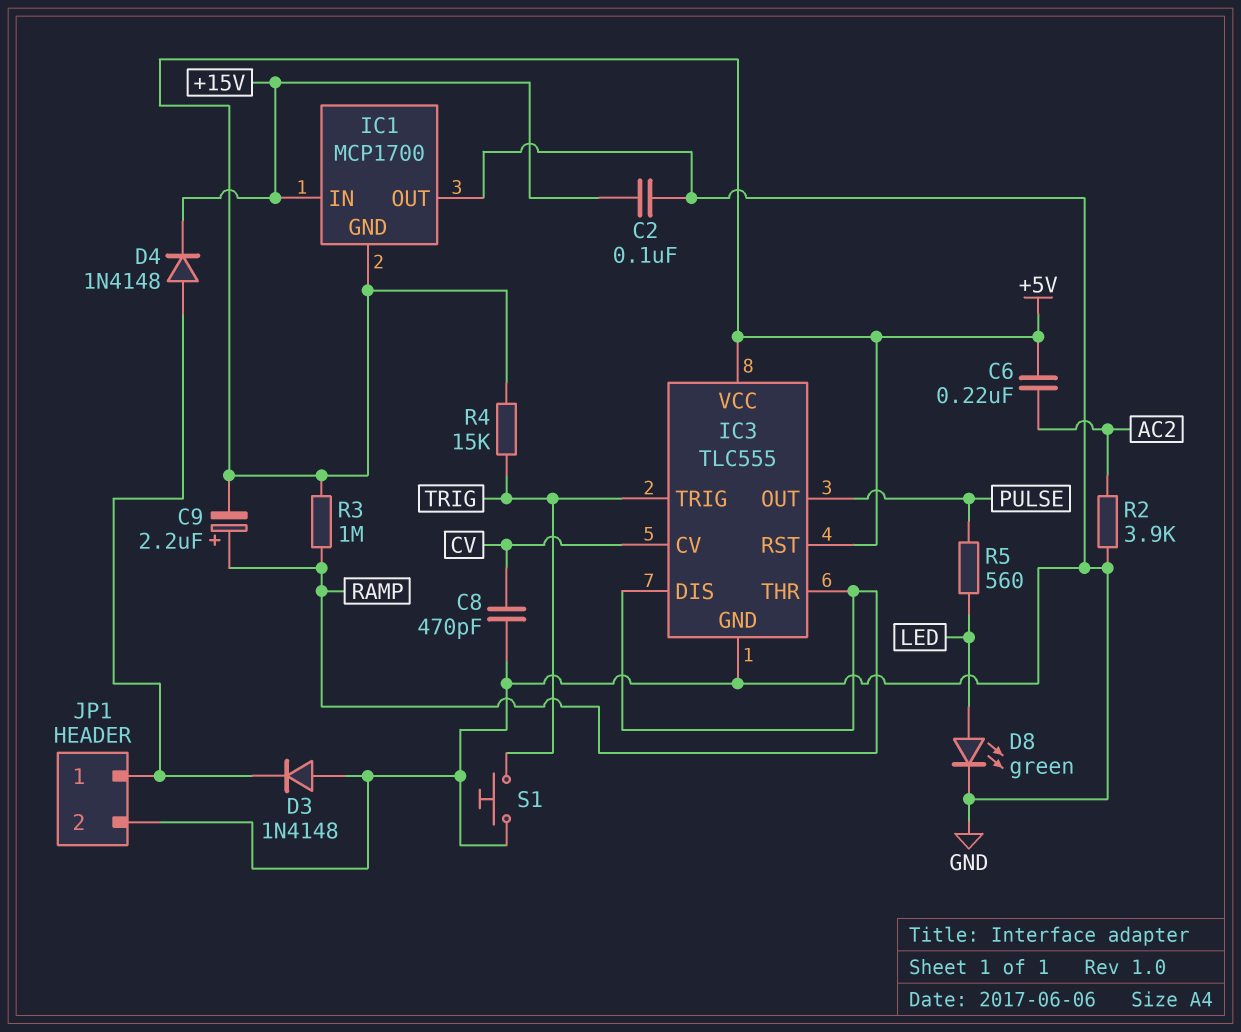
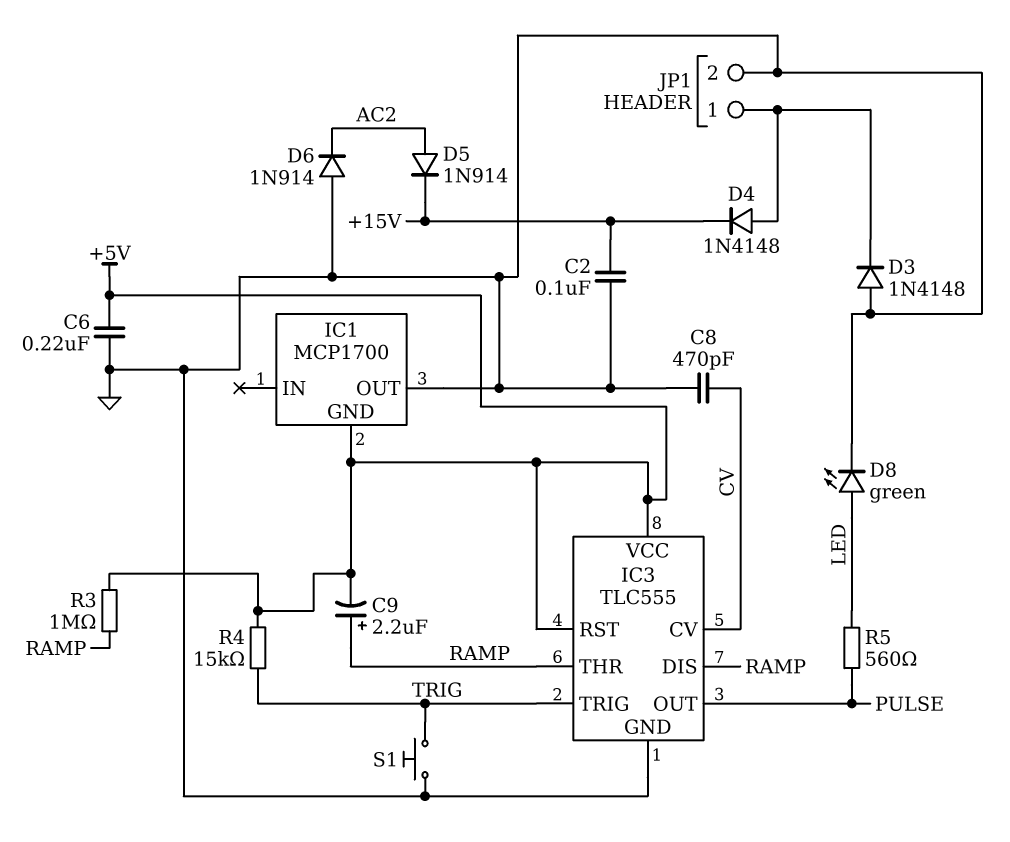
C6: 220nF (+5V, AC2) -> 220nF (+5V, GND)
D5: none -> diode 1N914 (A AC2, K +15V)
D6: none -> diode 1N914 (A GND, K AC2)
IC1 pin IN: +15V -> none
R2: 3.9k (AC2, GND) -> none

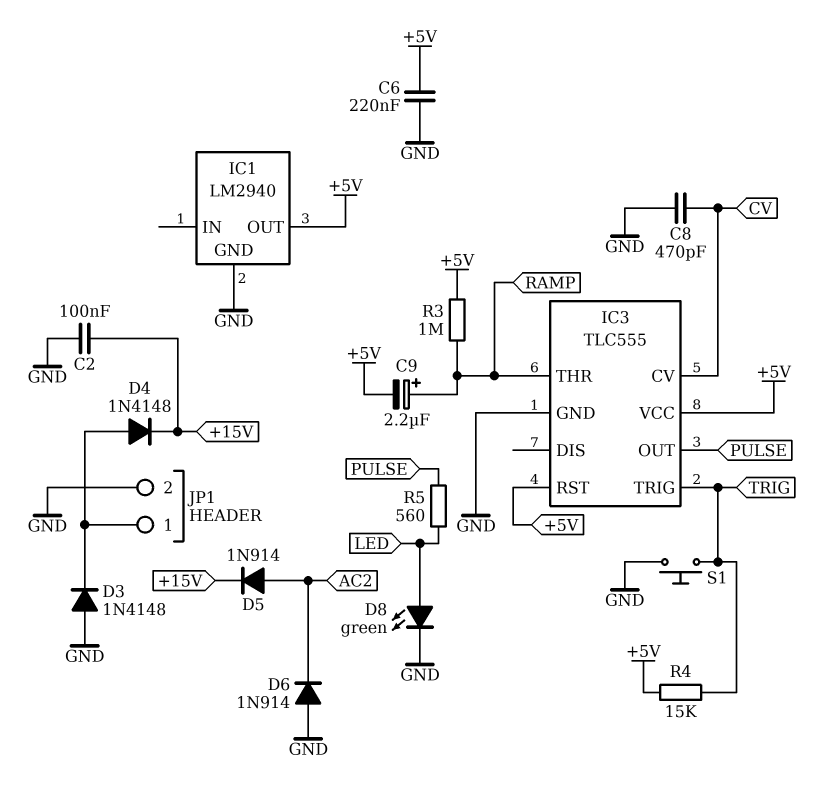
IC1: MCP1700 -> LM2940
IC1 pin GND: +5V -> GND
IC1 pin OUT: GND -> +5V
IC3 pin DIS: RAMP -> none

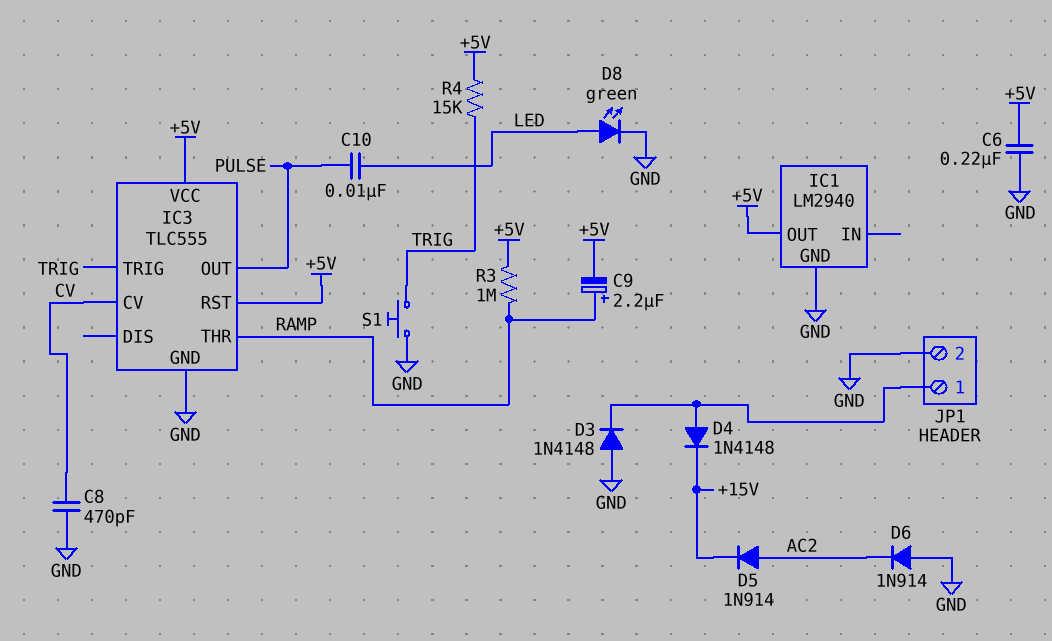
C2: 100nF (+15V, GND) -> none
C10: none -> 10nF (LED, PULSE)
R5: 560 (LED, PULSE) -> none

